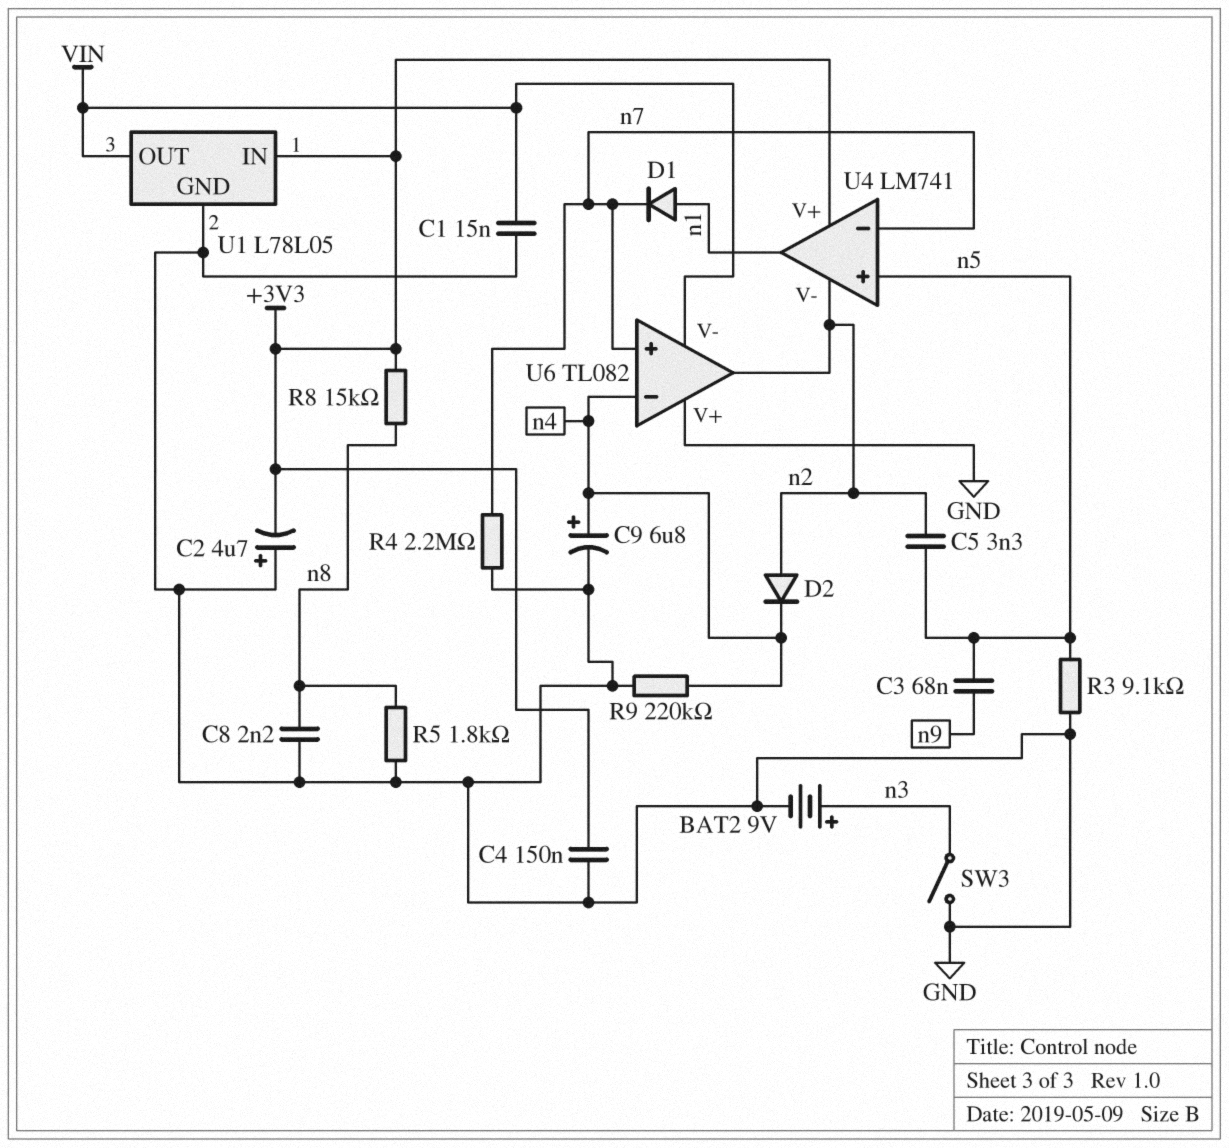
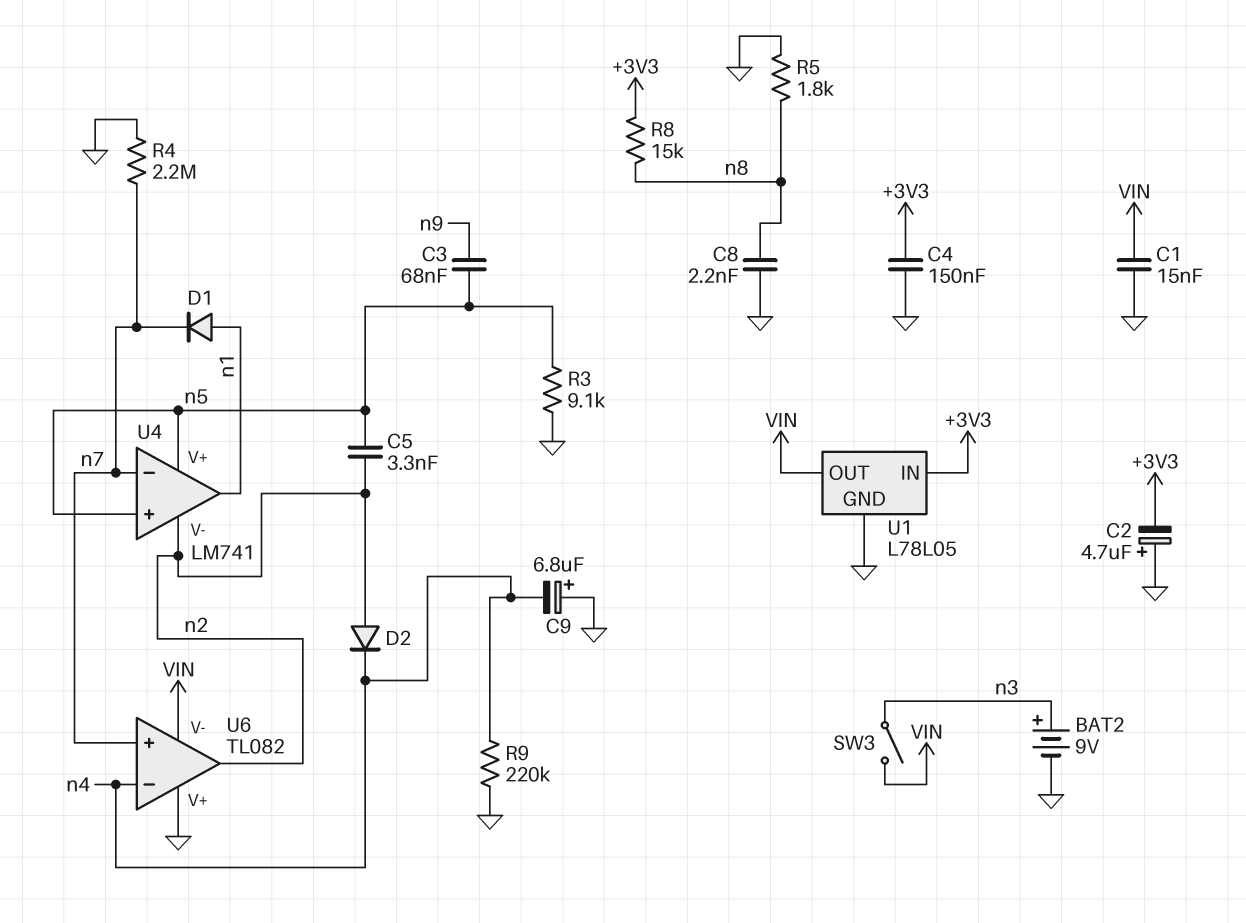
C9: 6.8uF (plus n4, minus GND) -> 6.8uF (plus GND, minus n4)
SW3: switch (GND, n3) -> switch (VIN, n3)
U4 pin V+: +3V3 -> n5

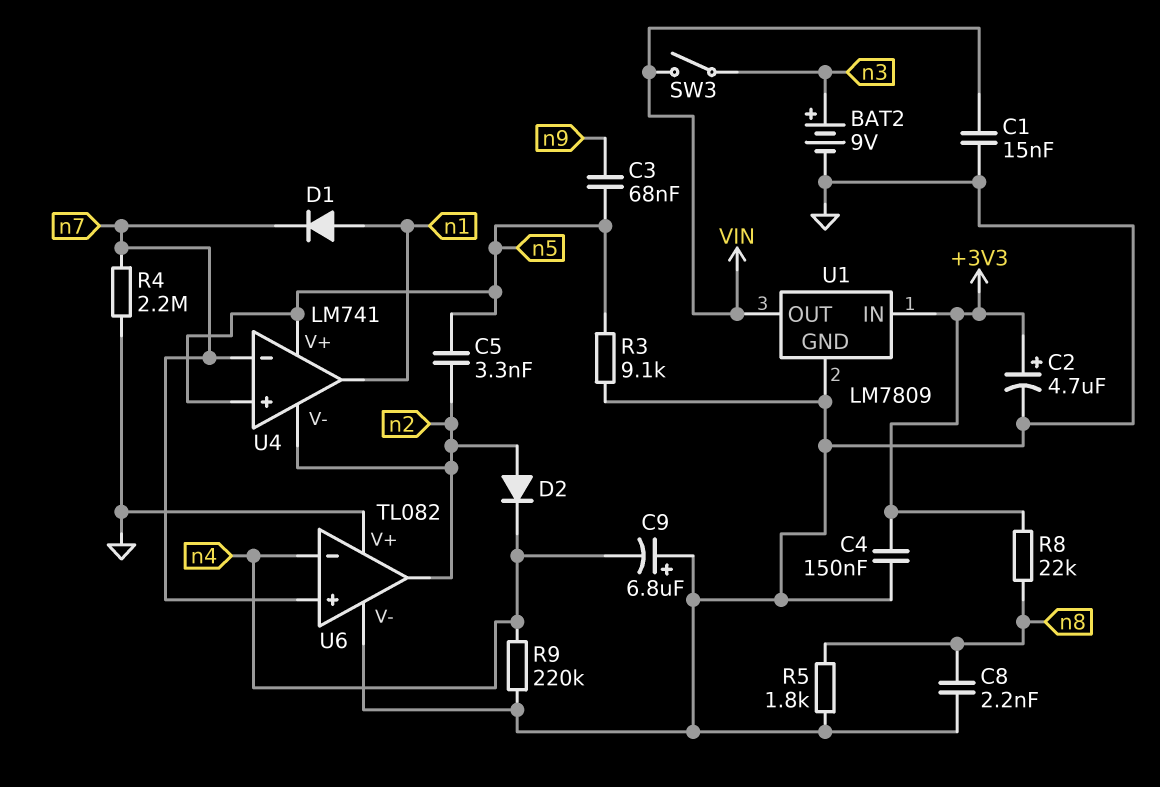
C2: 4.7uF (plus GND, minus +3V3) -> 4.7uF (plus +3V3, minus GND)
R8: 15k (+3V3, n8) -> 22k (+3V3, n8)
U1: L78L05 -> LM7809
U6 pin V-: VIN -> GND

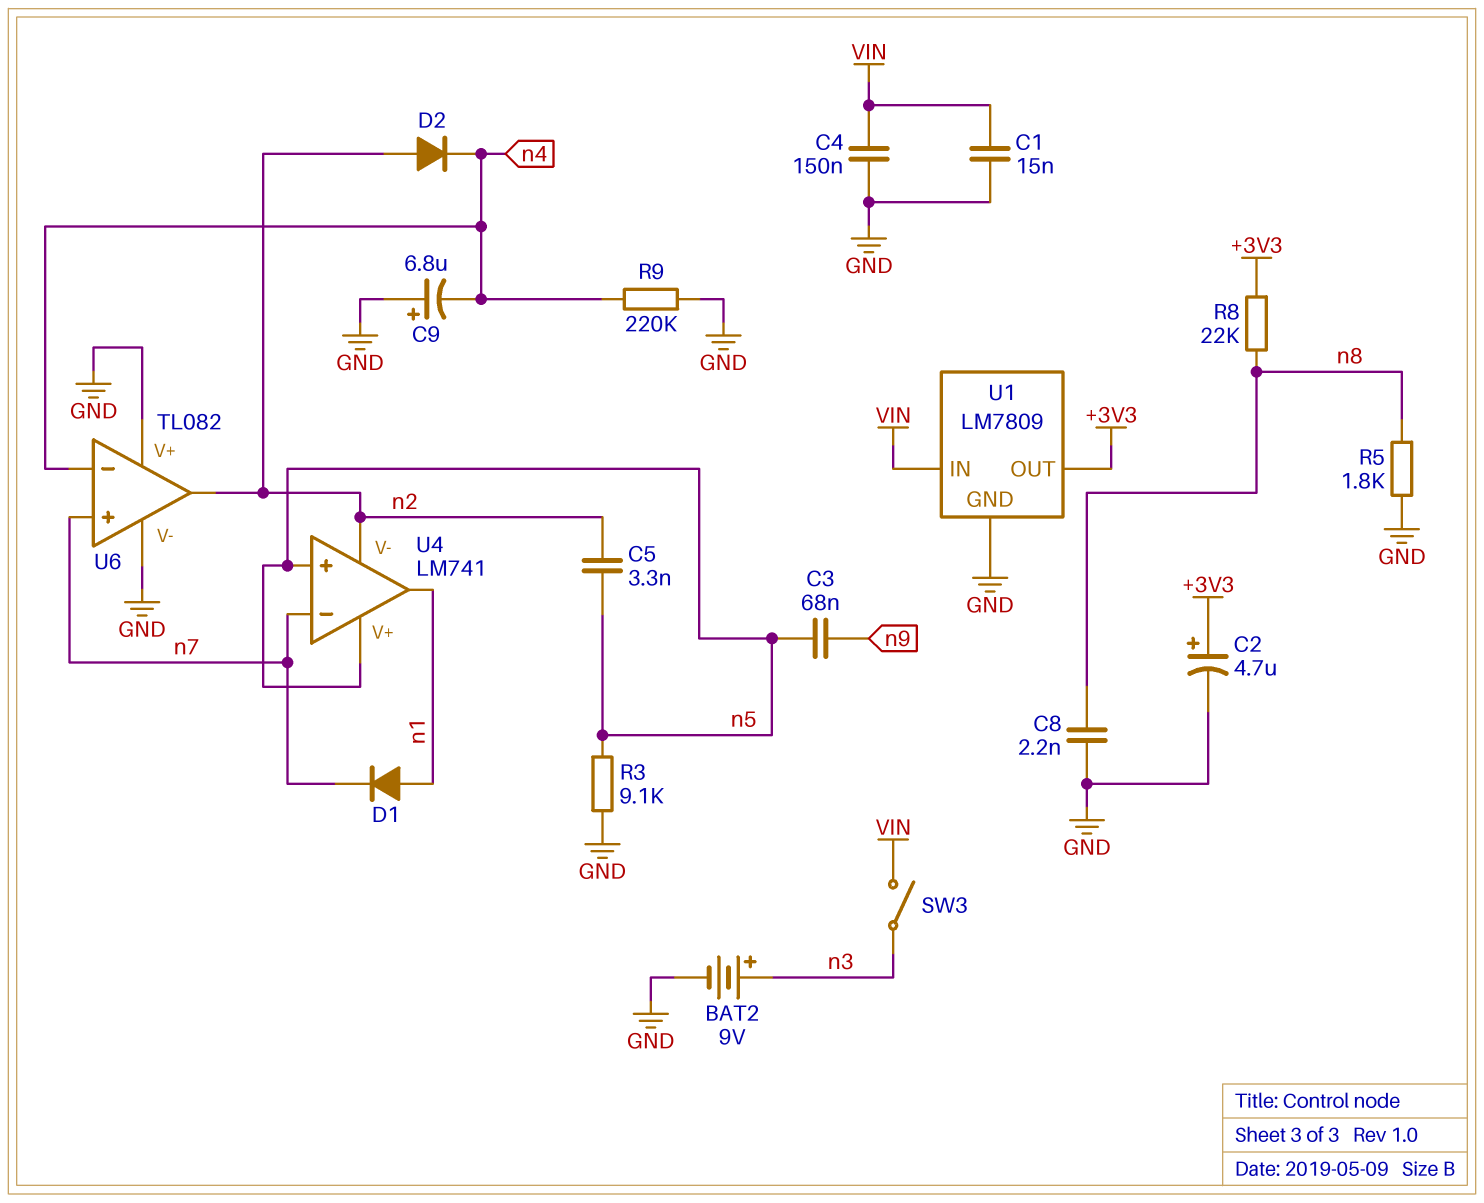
C4: 150nF (+3V3, GND) -> 150nF (GND, VIN)
R4: 2.2M (GND, n7) -> none
U1 pin IN: +3V3 -> VIN
U1 pin OUT: VIN -> +3V3

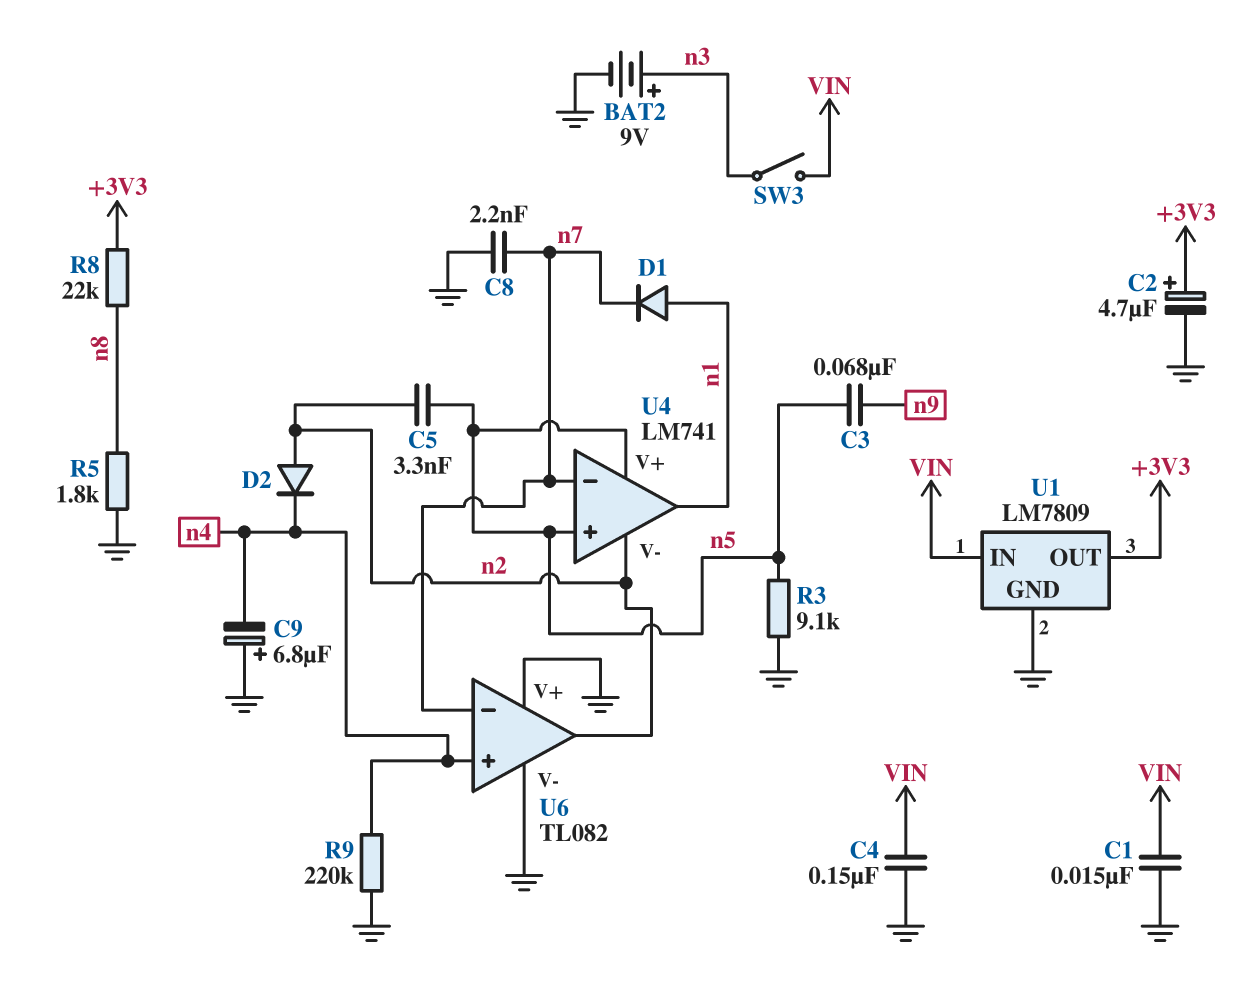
C8: 2.2nF (GND, n8) -> 2.2nF (GND, n7)
U6 pin in+: n7 -> n4
U6 pin in-: n4 -> n7

